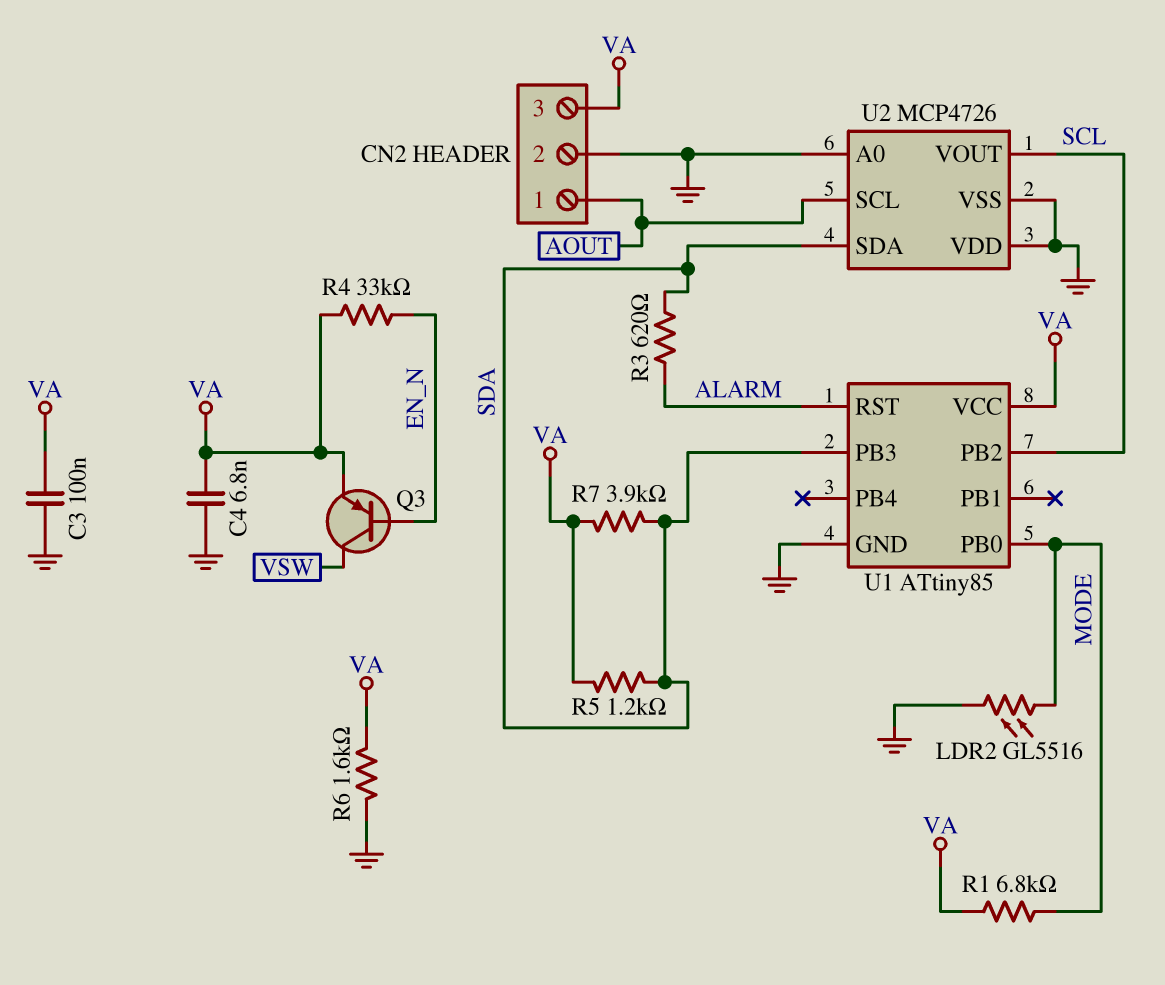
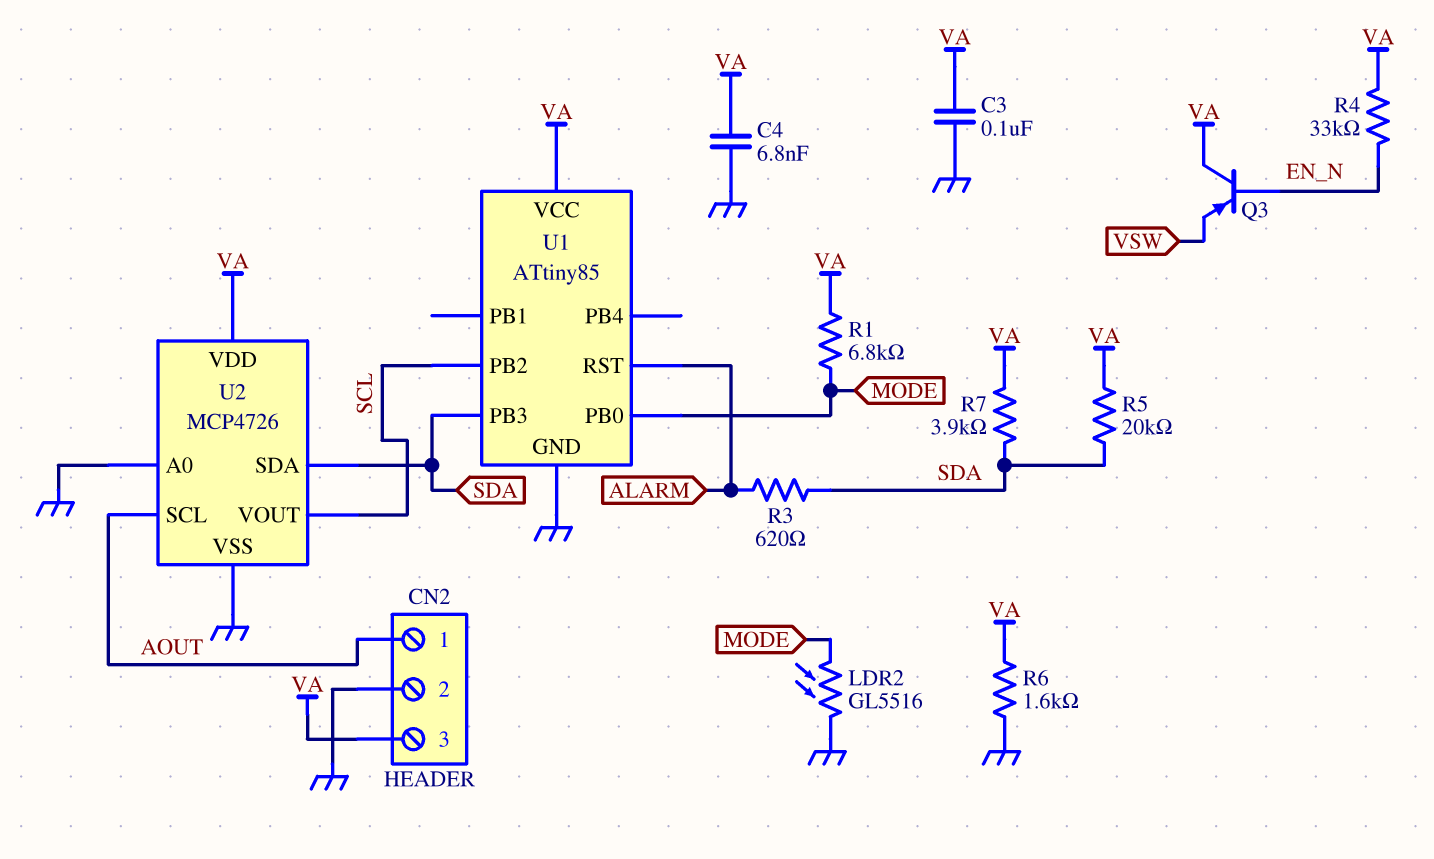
Q3: PNP (B EN_N, C VSW, E VA) -> PNP (B EN_N, C VA, E VSW)
R5: 1.2k (SDA, VA) -> 20k (SDA, VA)
U2 pin VDD: GND -> VA

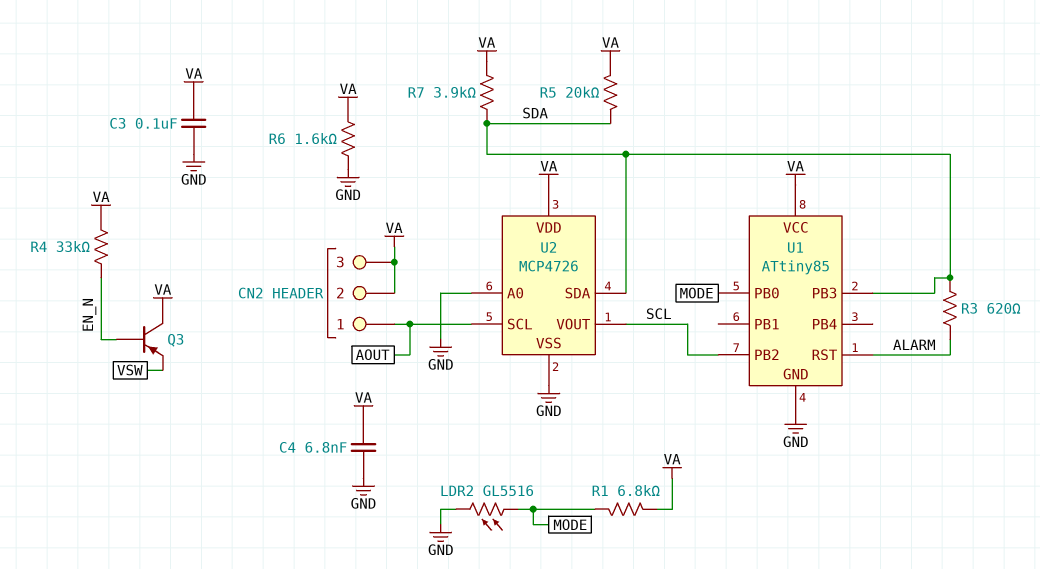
CN2 pin 2: GND -> VA

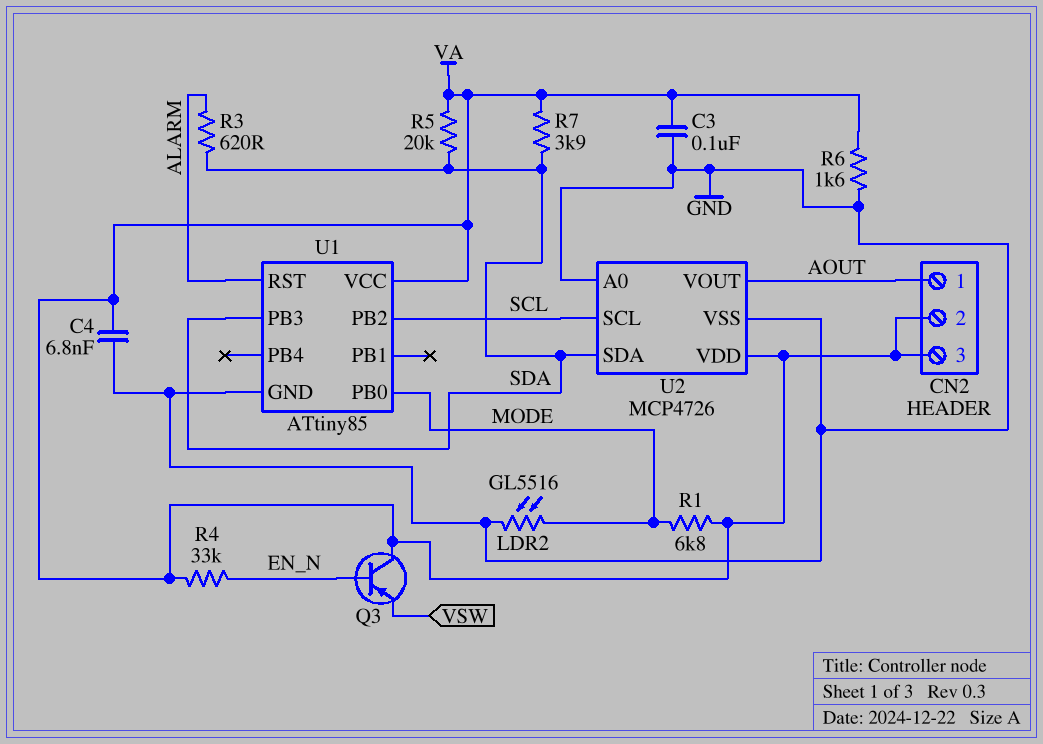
U2 pin SCL: AOUT -> SCL
U2 pin VOUT: SCL -> AOUT

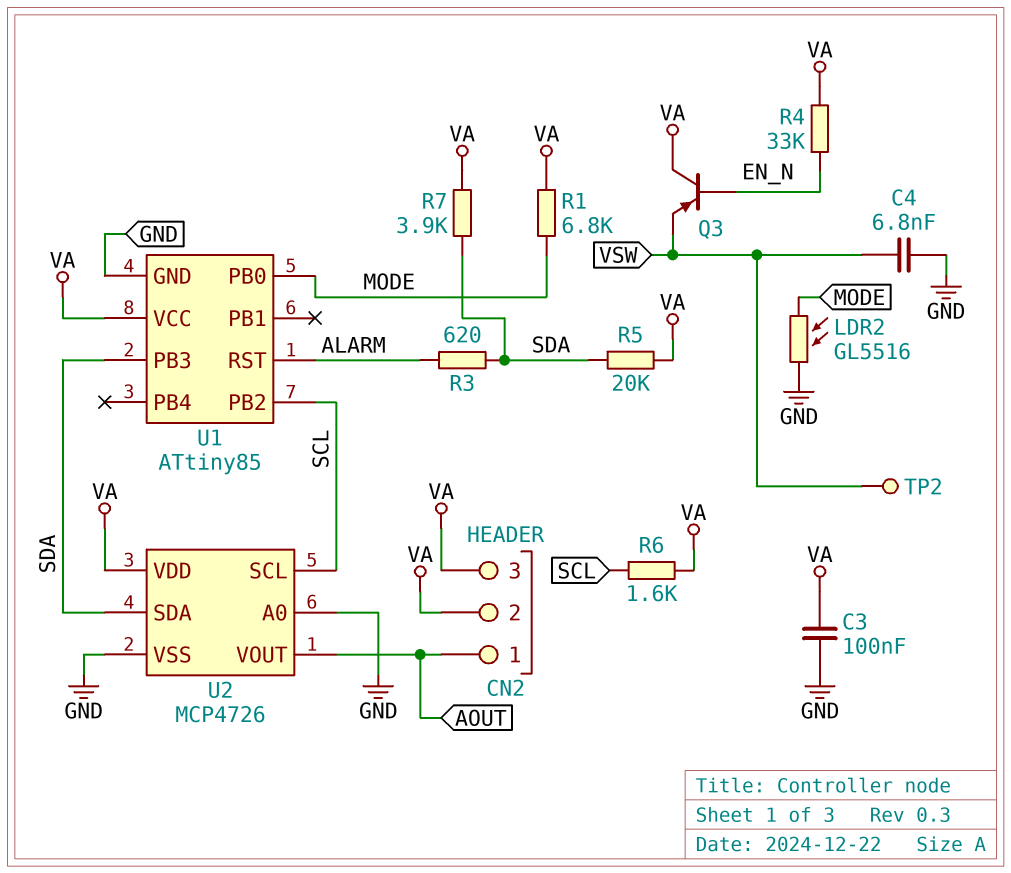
C4: 6.8nF (GND, VA) -> 6.8nF (GND, VSW)
R6: 1.6k (GND, VA) -> 1.6k (SCL, VA)
TP2: none -> test point (VSW)

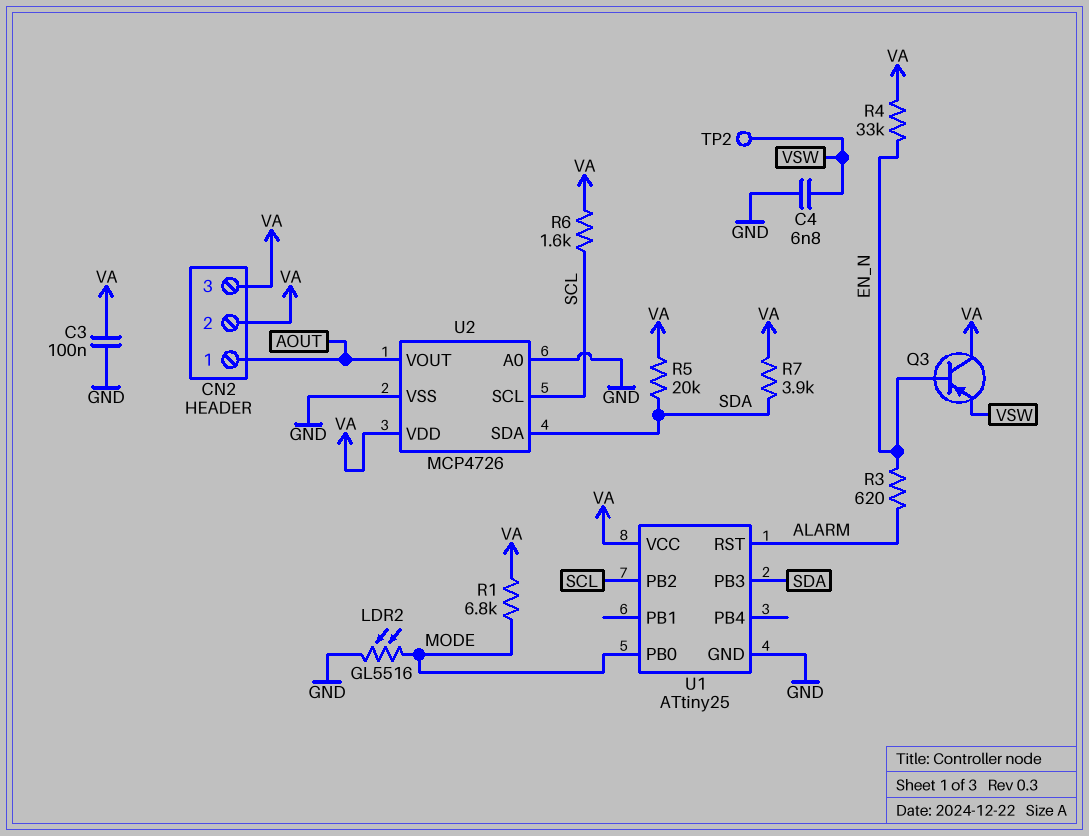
R3: 620 (ALARM, SDA) -> 620 (ALARM, EN_N)
U1: ATtiny85 -> ATtiny25

